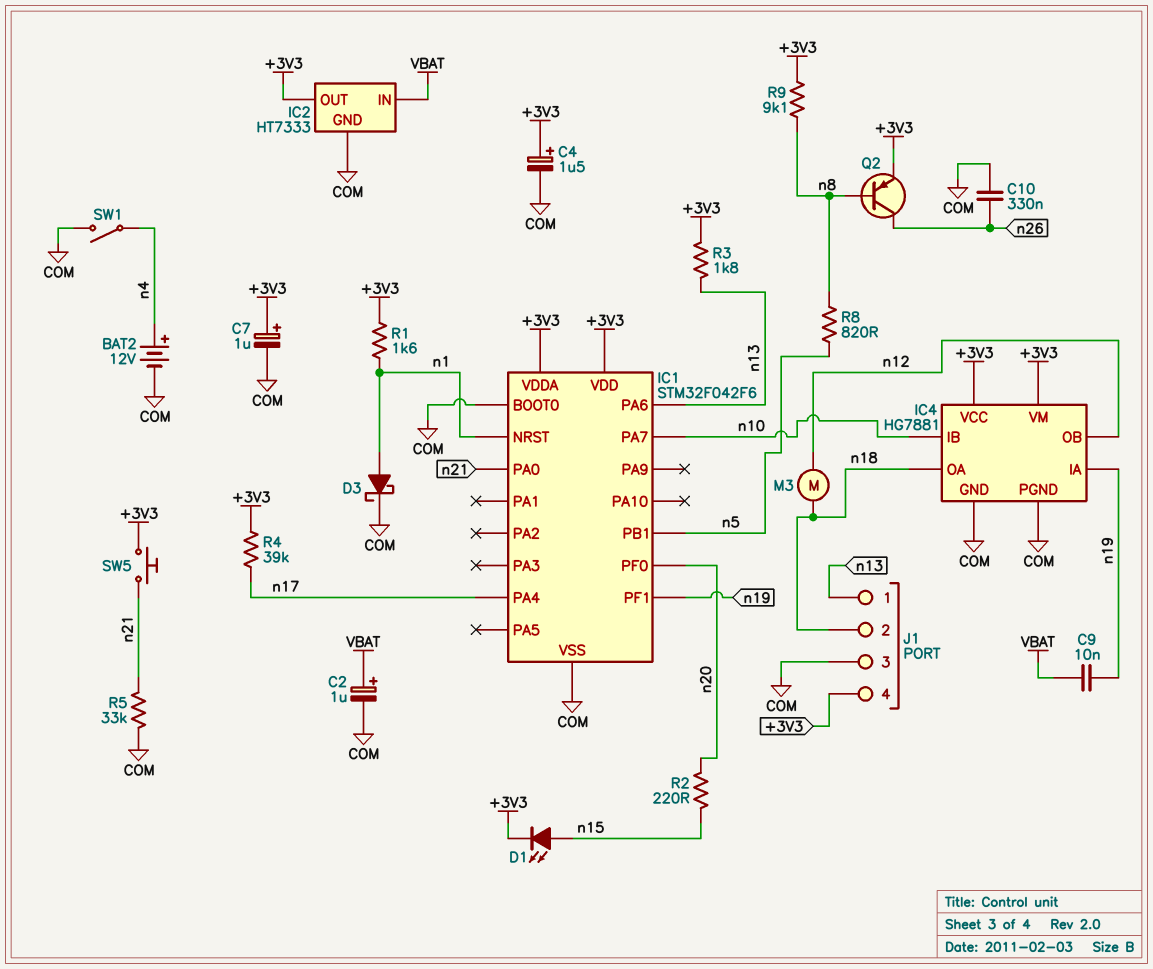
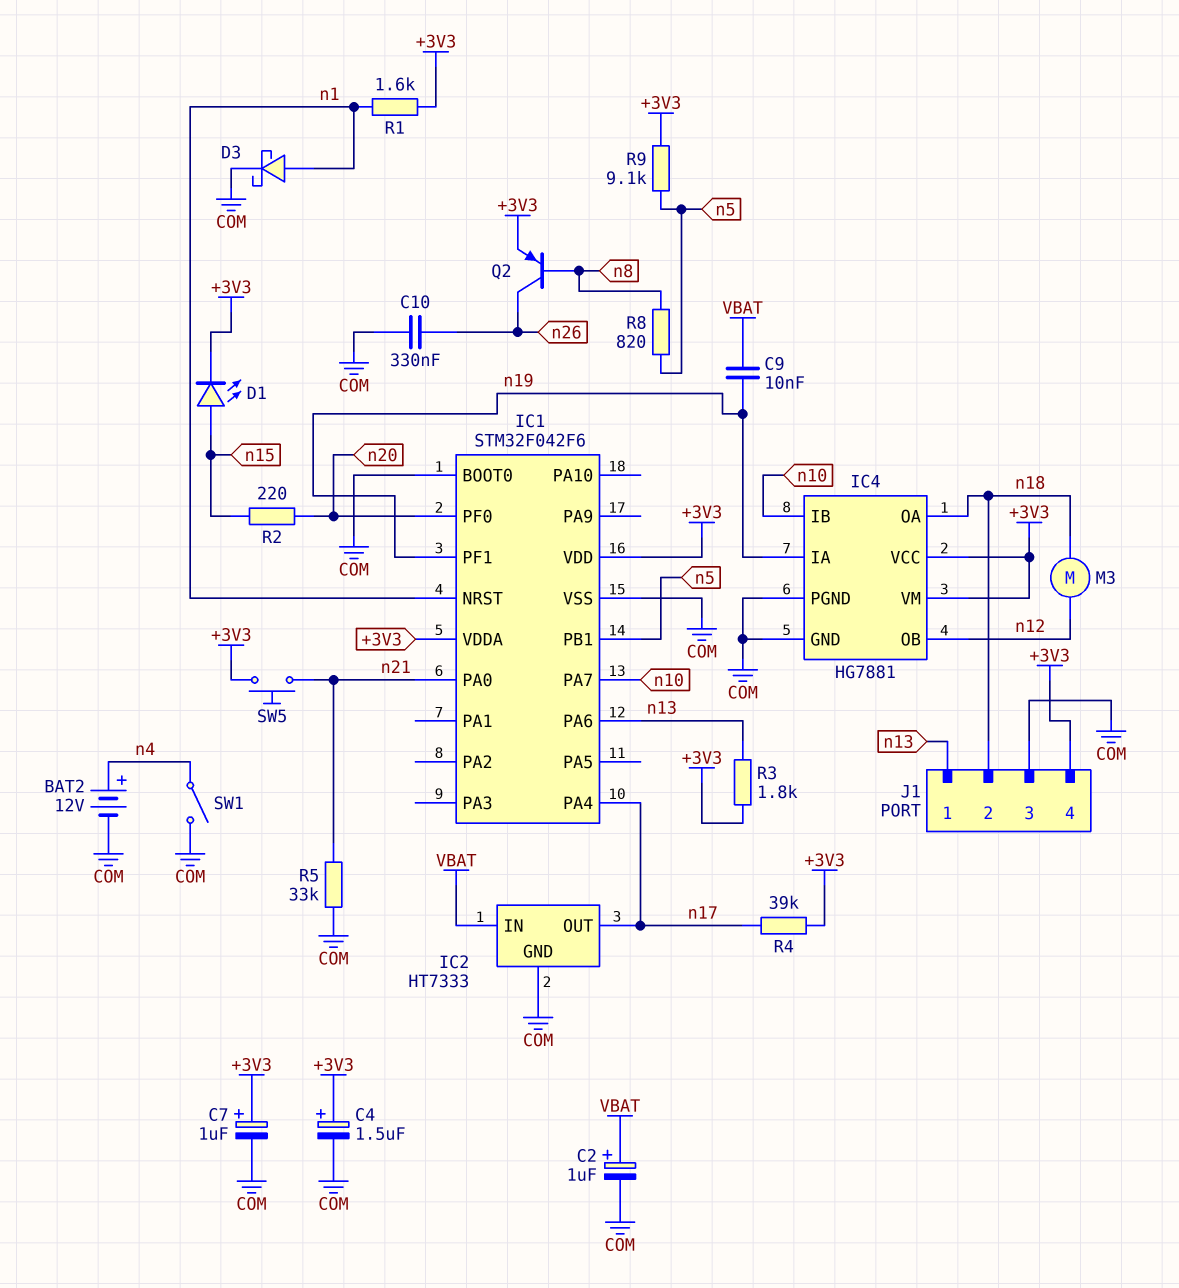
IC2 pin OUT: +3V3 -> n17
R9: 9.1k (+3V3, n8) -> 9.1k (+3V3, n5)

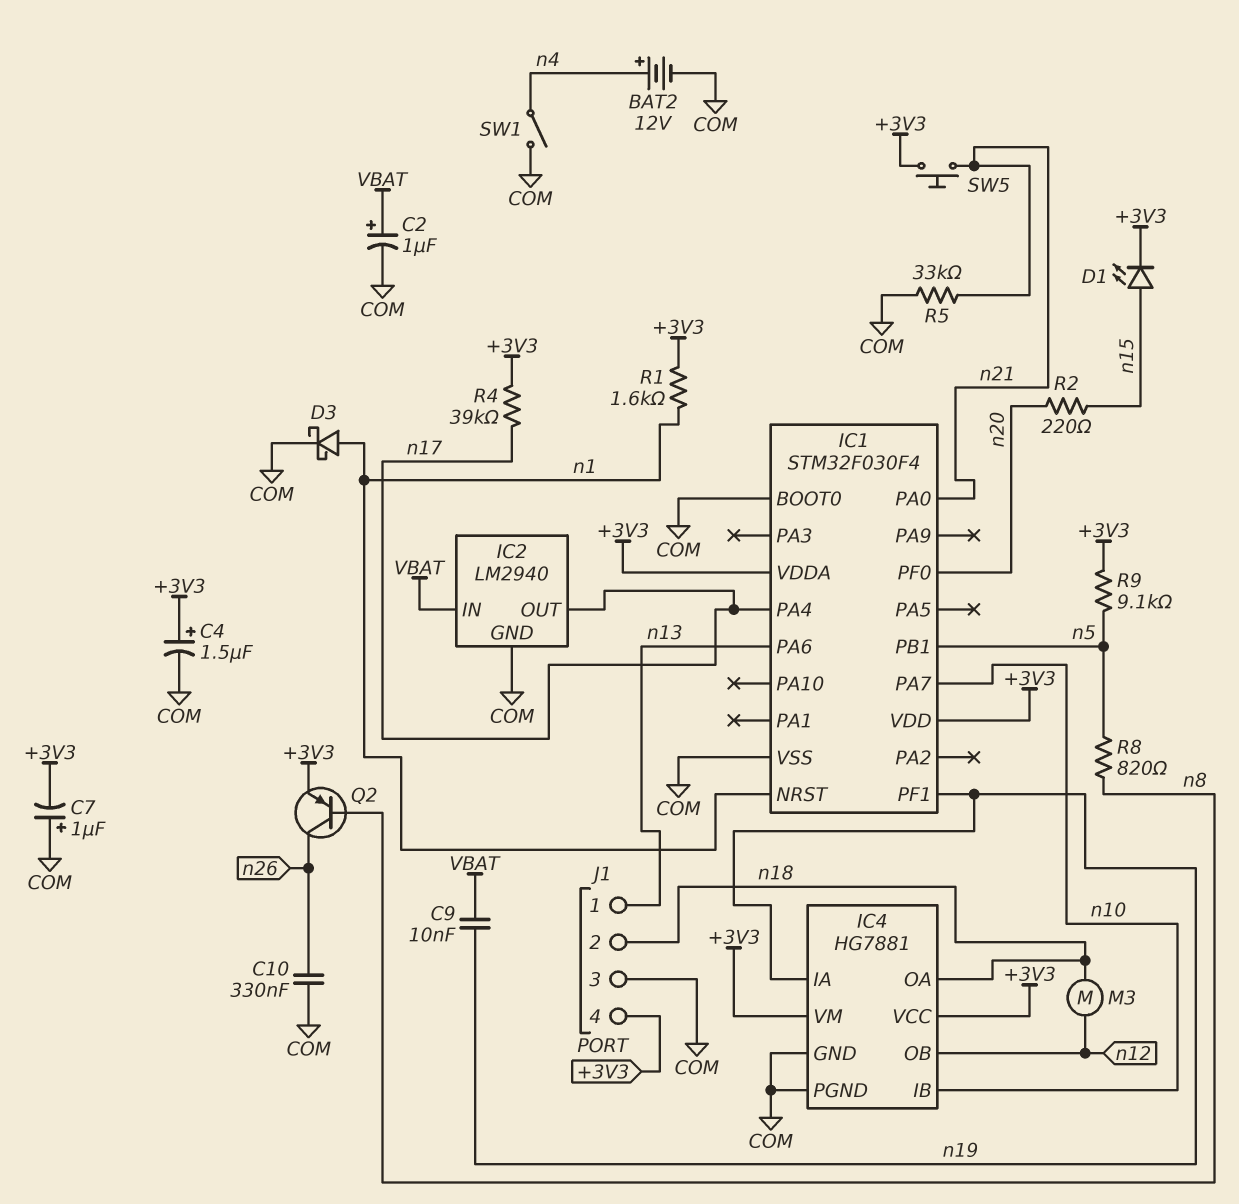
C7: 1uF (plus +3V3, minus COM) -> 1uF (plus COM, minus +3V3)
IC1: STM32F042F6 -> STM32F030F4
IC2: HT7333 -> LM2940
R3: 1.8k (+3V3, n13) -> none

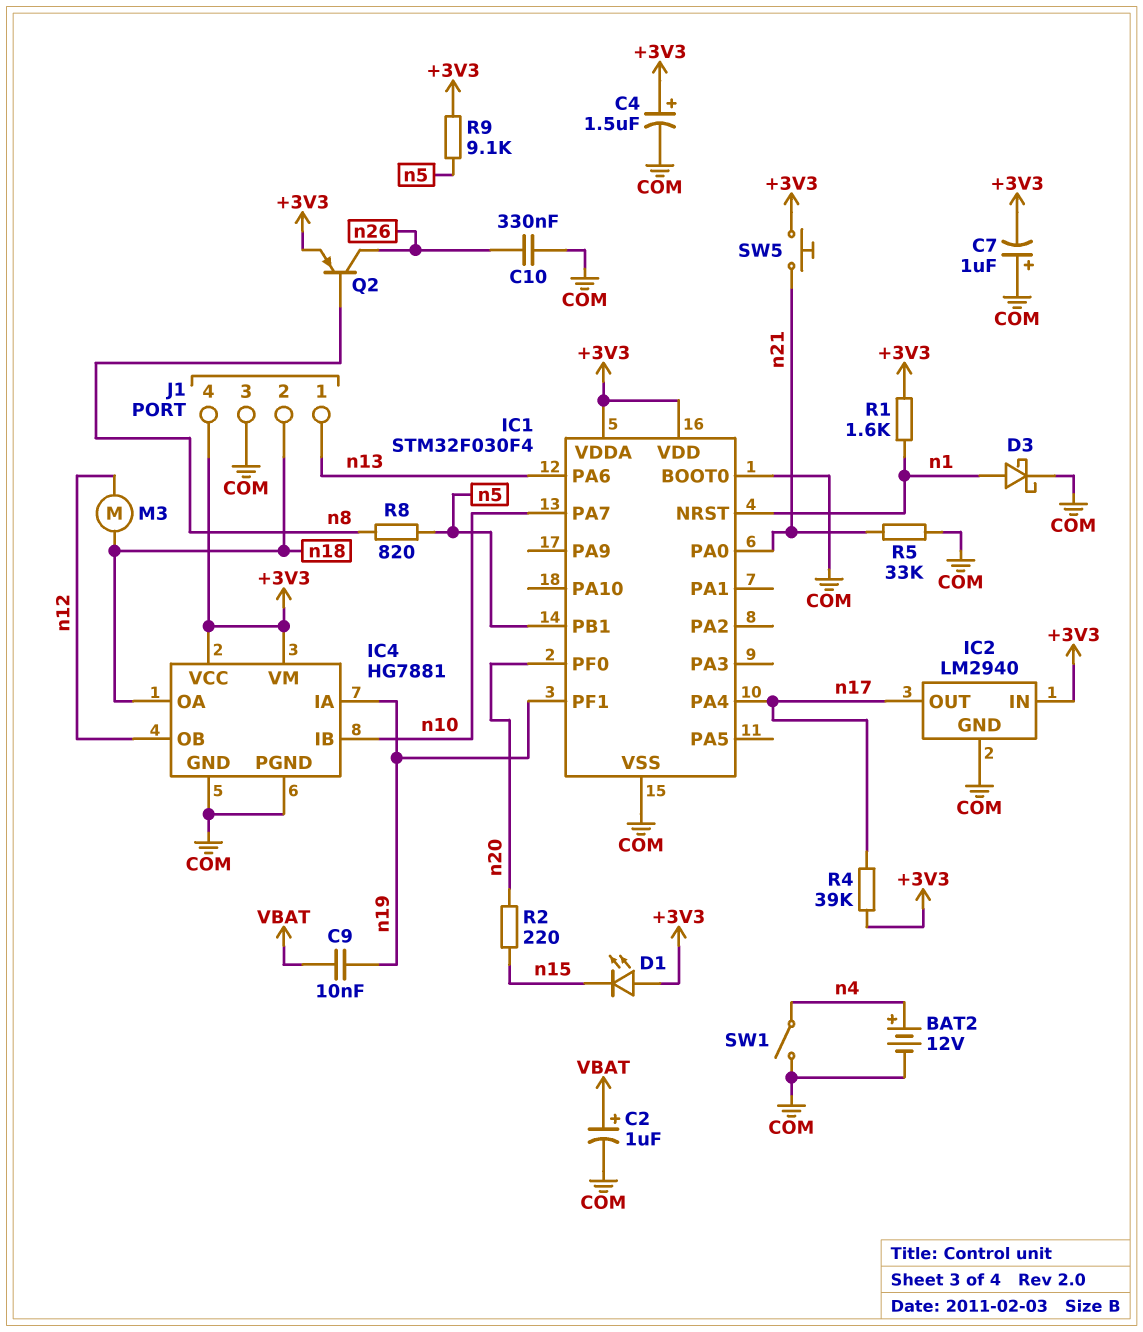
D1: LED (A n15, K +3V3) -> LED (A +3V3, K n15)
IC2 pin IN: VBAT -> +3V3

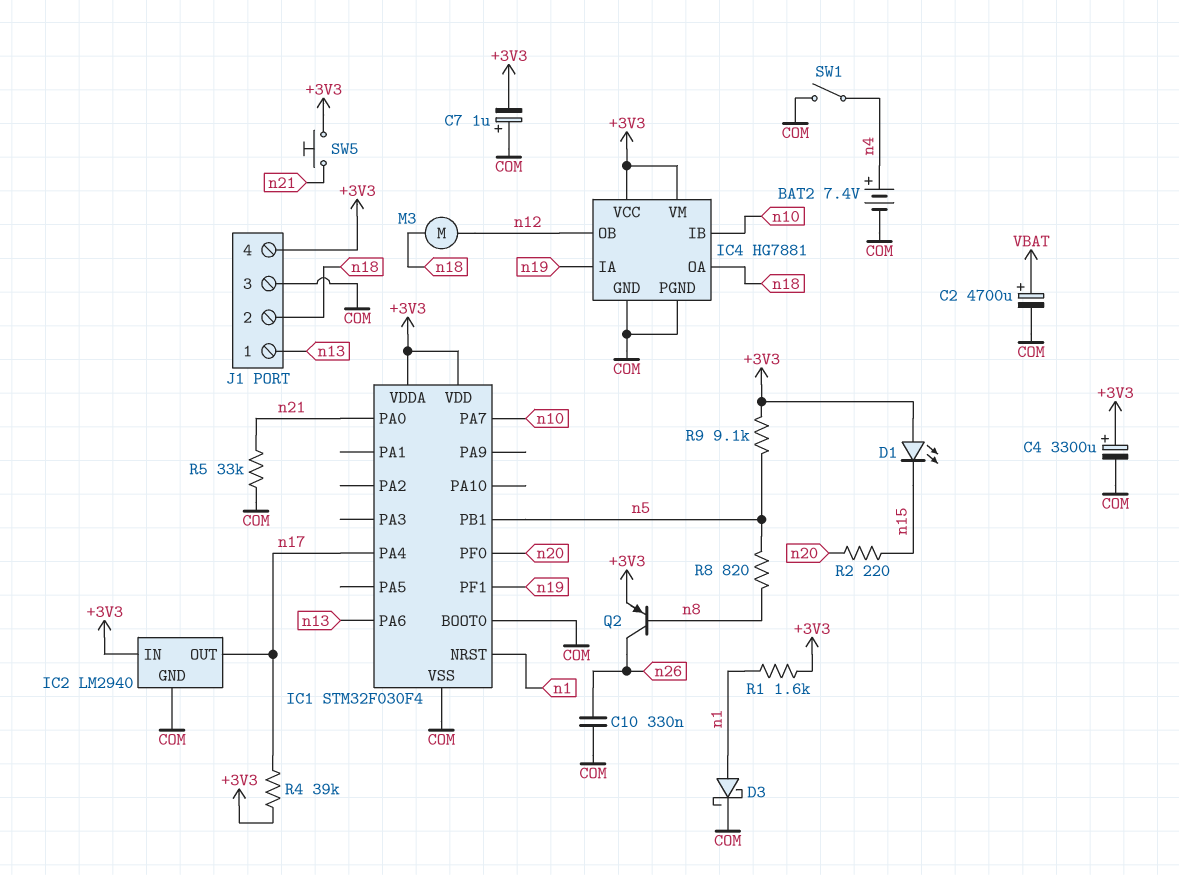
BAT2: 12V (plus n4, minus COM) -> 7.4V (plus n4, minus COM)
C2: 1uF (plus VBAT, minus COM) -> 4700uF (plus VBAT, minus COM)
C4: 1.5uF (plus +3V3, minus COM) -> 3300uF (plus +3V3, minus COM)
C9: 10nF (VBAT, n19) -> none

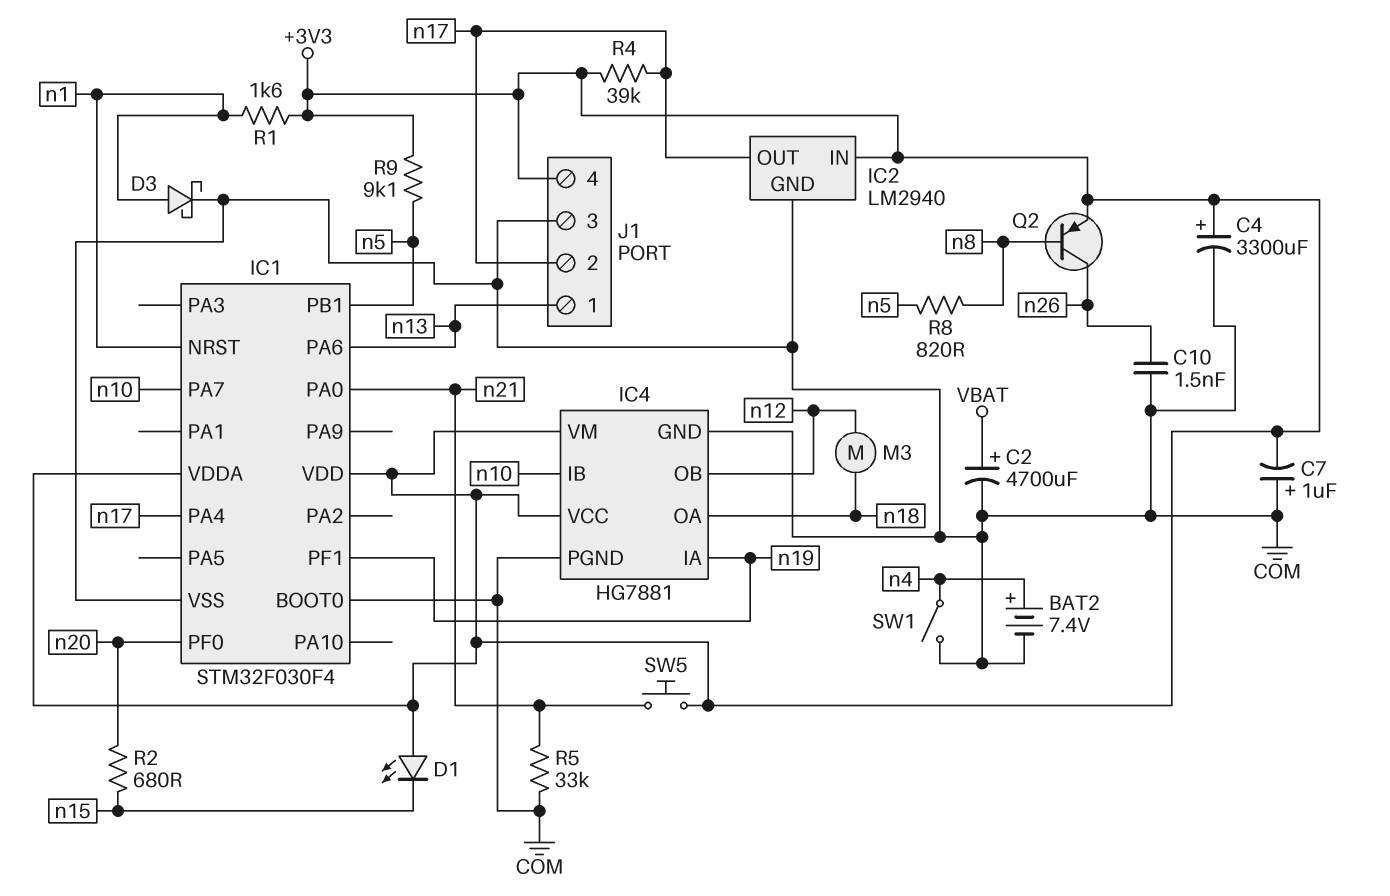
C10: 330nF (COM, n26) -> 1.5nF (COM, n26)
J1 pin 2: n18 -> n17
R2: 220 (n15, n20) -> 680 (n15, n20)

